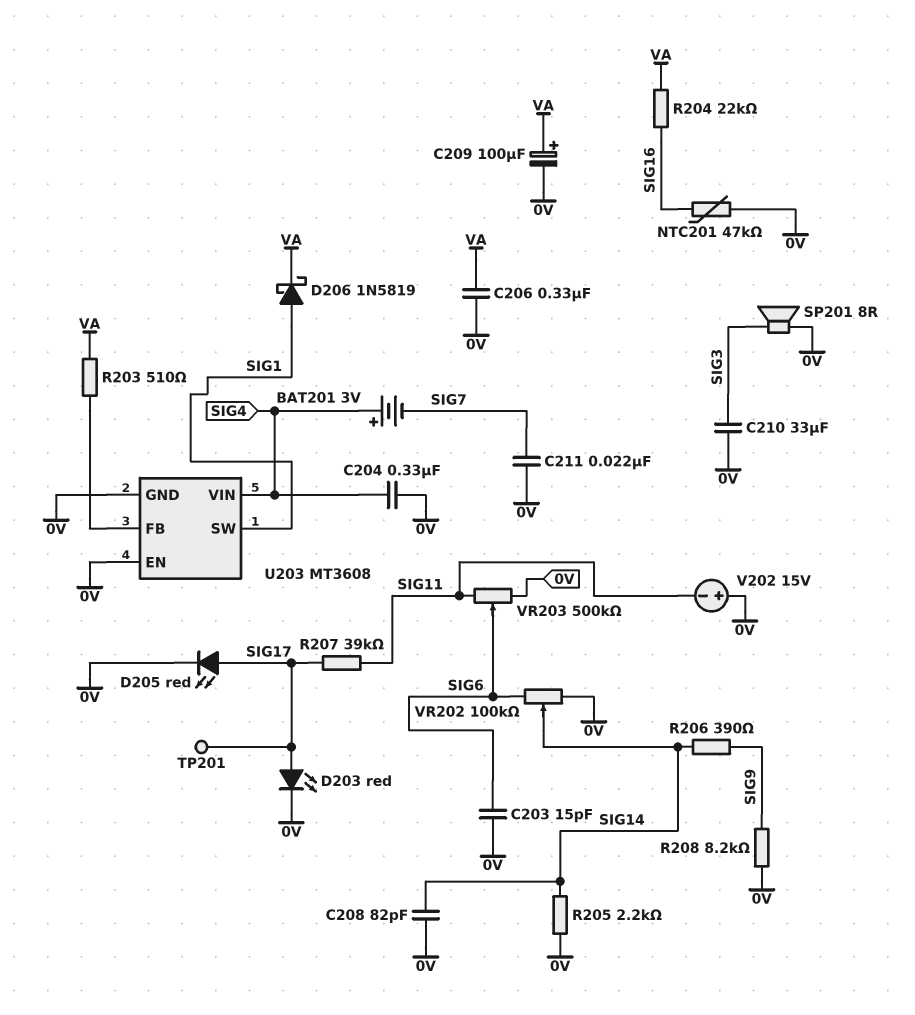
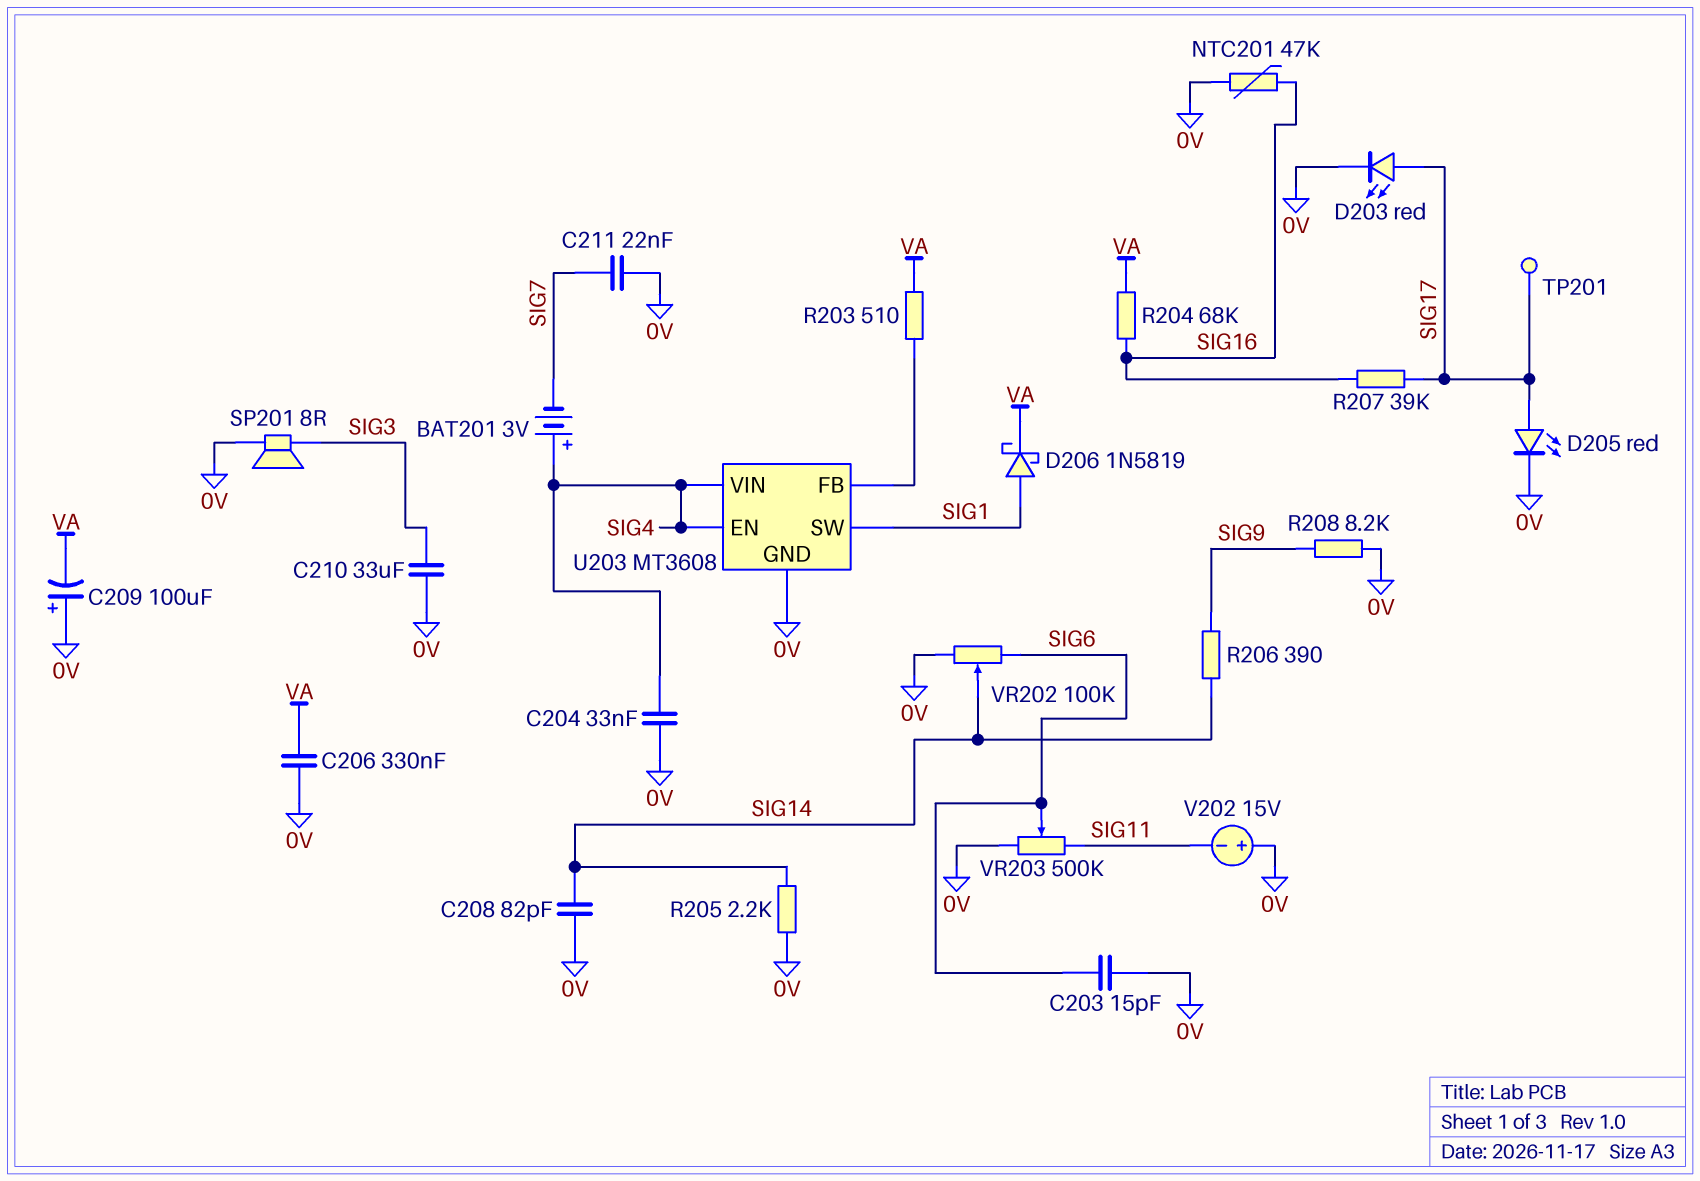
C204: 330nF (0V, SIG4) -> 33nF (0V, SIG4)
C209: 100uF (plus VA, minus 0V) -> 100uF (plus 0V, minus VA)
R204: 22k (SIG16, VA) -> 68k (SIG16, VA)
R207: 39k (SIG11, SIG17) -> 39k (SIG16, SIG17)
U203 pin EN: 0V -> SIG4

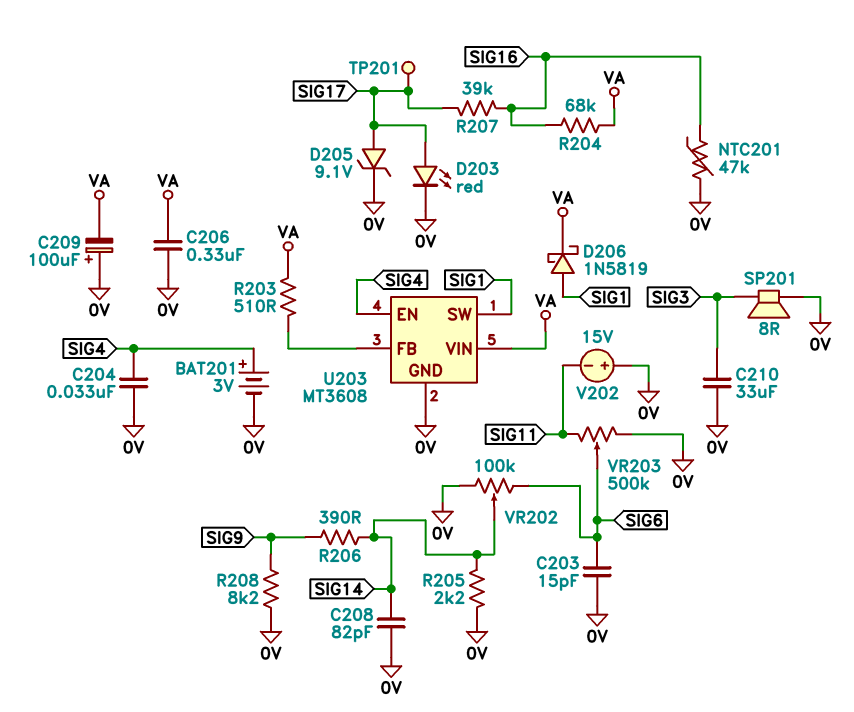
BAT201: 3V (plus SIG4, minus SIG7) -> 3V (plus SIG4, minus 0V)
C211: 22nF (0V, SIG7) -> none
D205: LED red (A SIG17, K 0V) -> zener 9.1V (A SIG17, K 0V)
U203 pin VIN: SIG4 -> VA

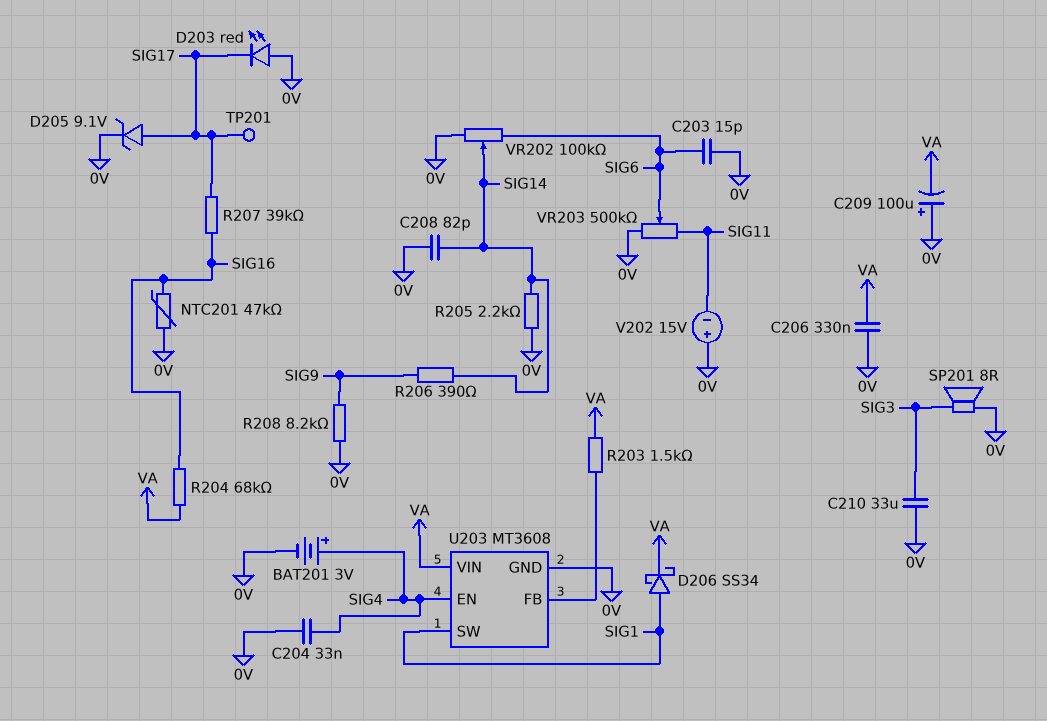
D203: LED red (A SIG17, K 0V) -> LED red (A 0V, K SIG17)
D206: schottky 1N5819 (A SIG1, K VA) -> schottky SS34 (A SIG1, K VA)
R203: 510 (U203/FB, VA) -> 1.5k (U203/FB, VA)

